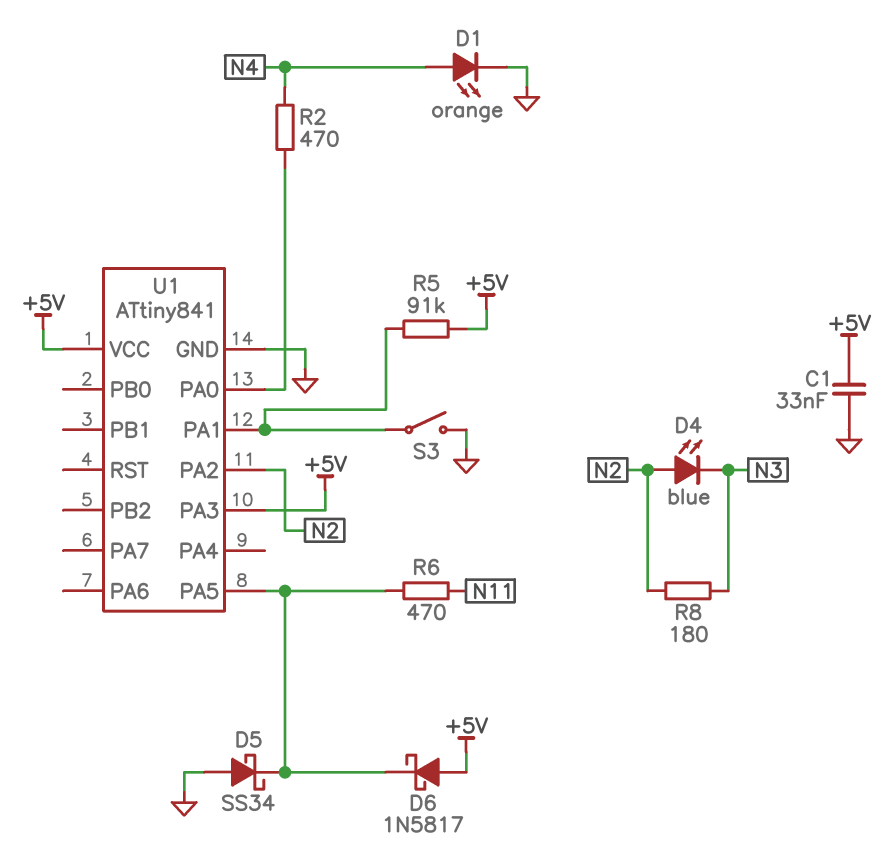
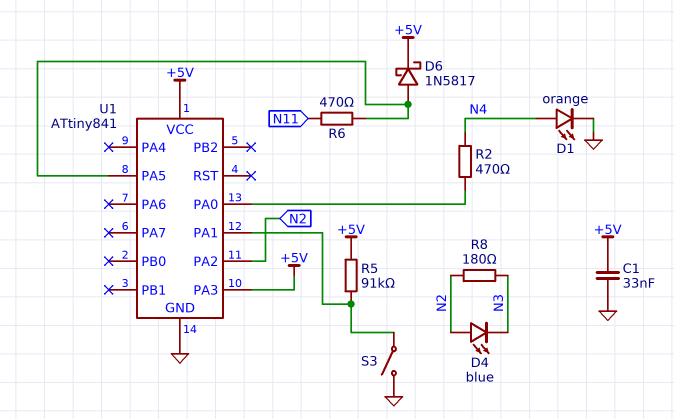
D5: schottky SS34 (A GND, K U1/PA5) -> none
D6: schottky 1N5817 (A +5V, K U1/PA5) -> schottky 1N5817 (A U1/PA5, K +5V)

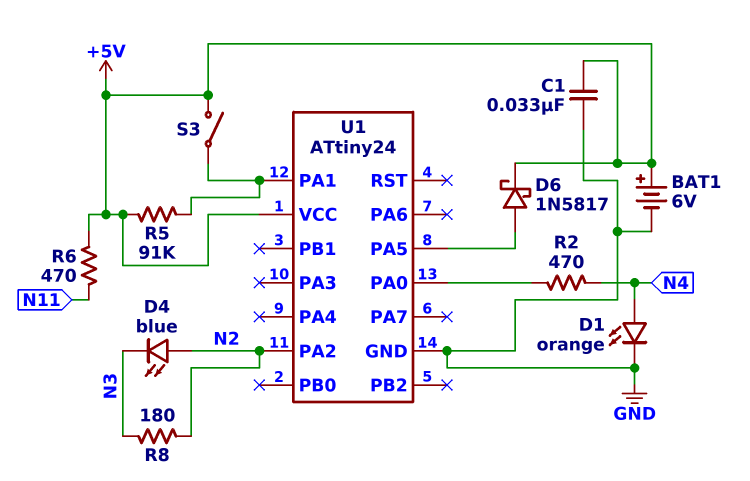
BAT1: none -> 6V (plus +5V, minus GND)
R6: 470 (N11, U1/PA5) -> 470 (+5V, N11)
S3: switch (GND, U1/PA1) -> switch (+5V, U1/PA1)
U1: ATtiny841 -> ATtiny24
U1 pin PA3: +5V -> none

